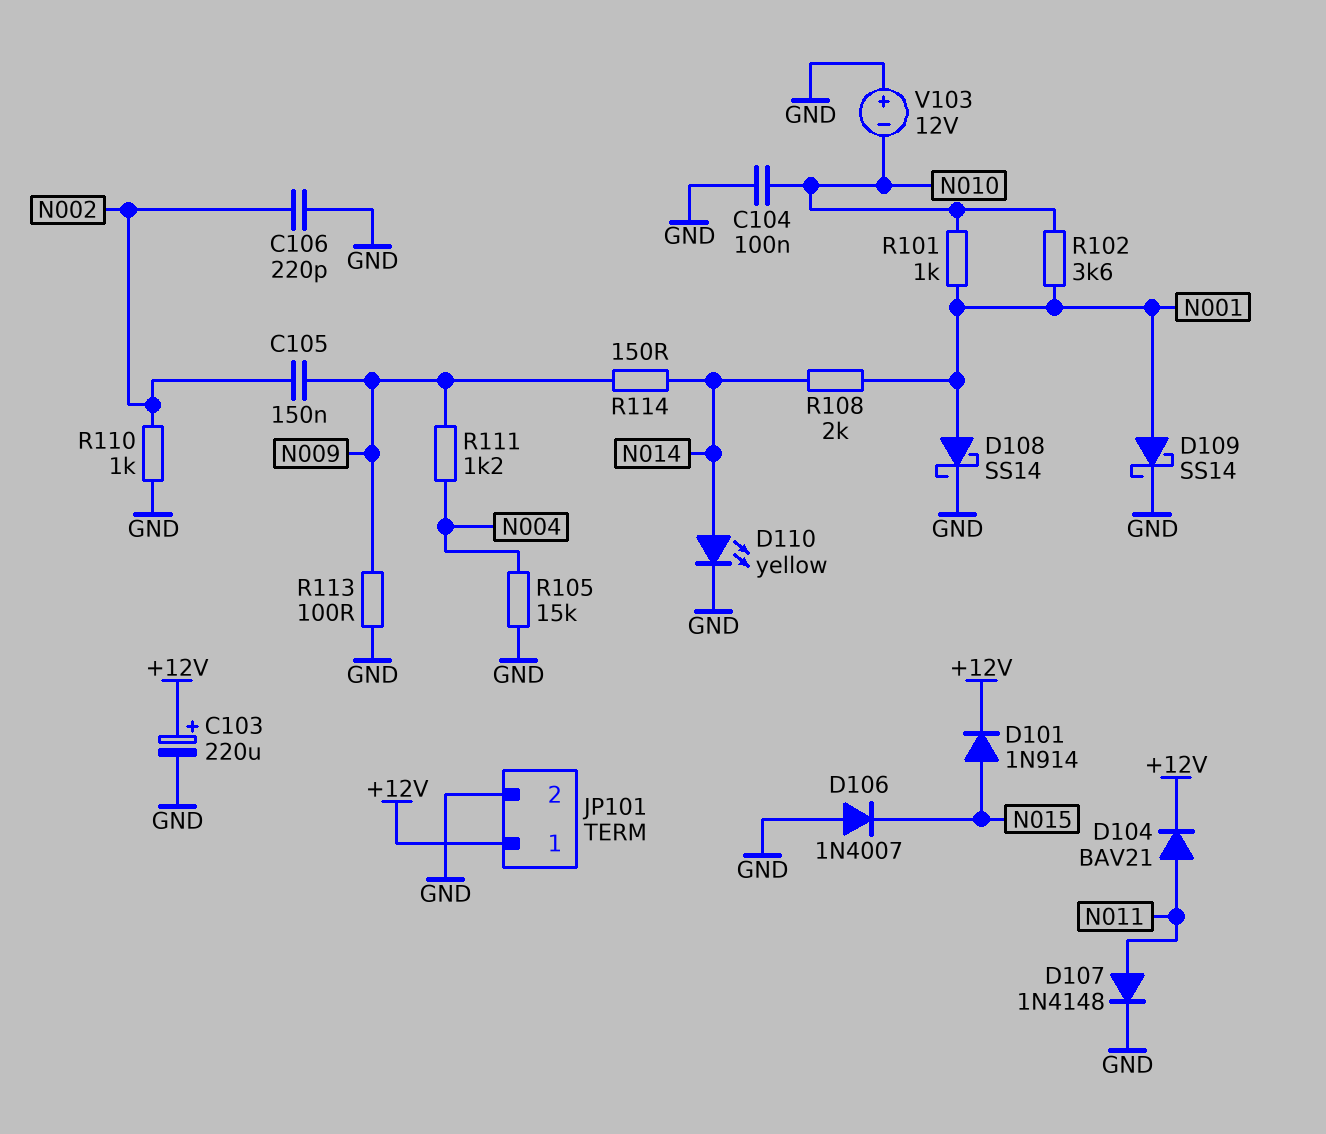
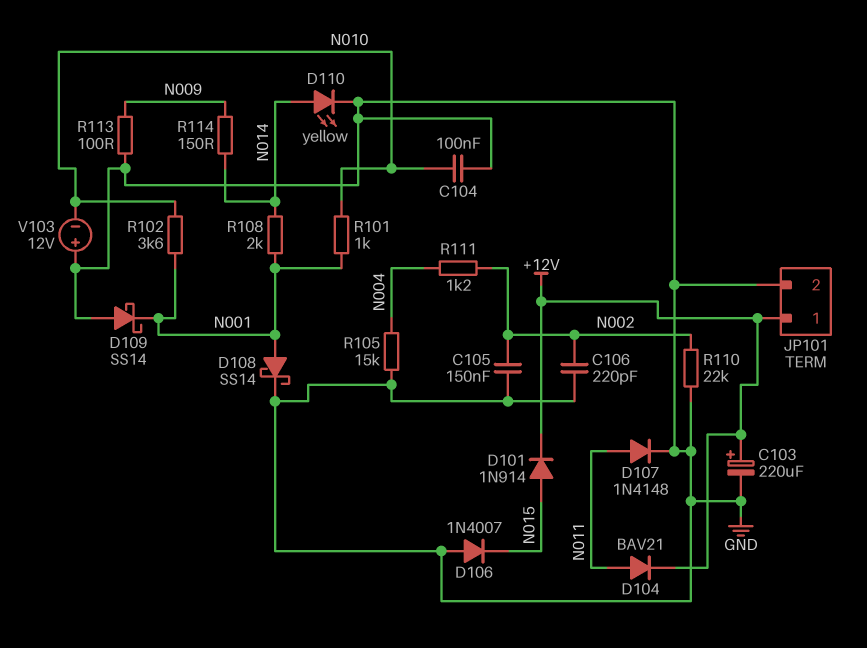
C105: 150nF (N002, N009) -> 150nF (GND, N002)
D109: schottky SS14 (A N001, K GND) -> schottky SS14 (A GND, K N001)
R110: 1k (GND, N002) -> 22k (GND, N002)
R111: 1.2k (N004, N009) -> 1.2k (N002, N004)

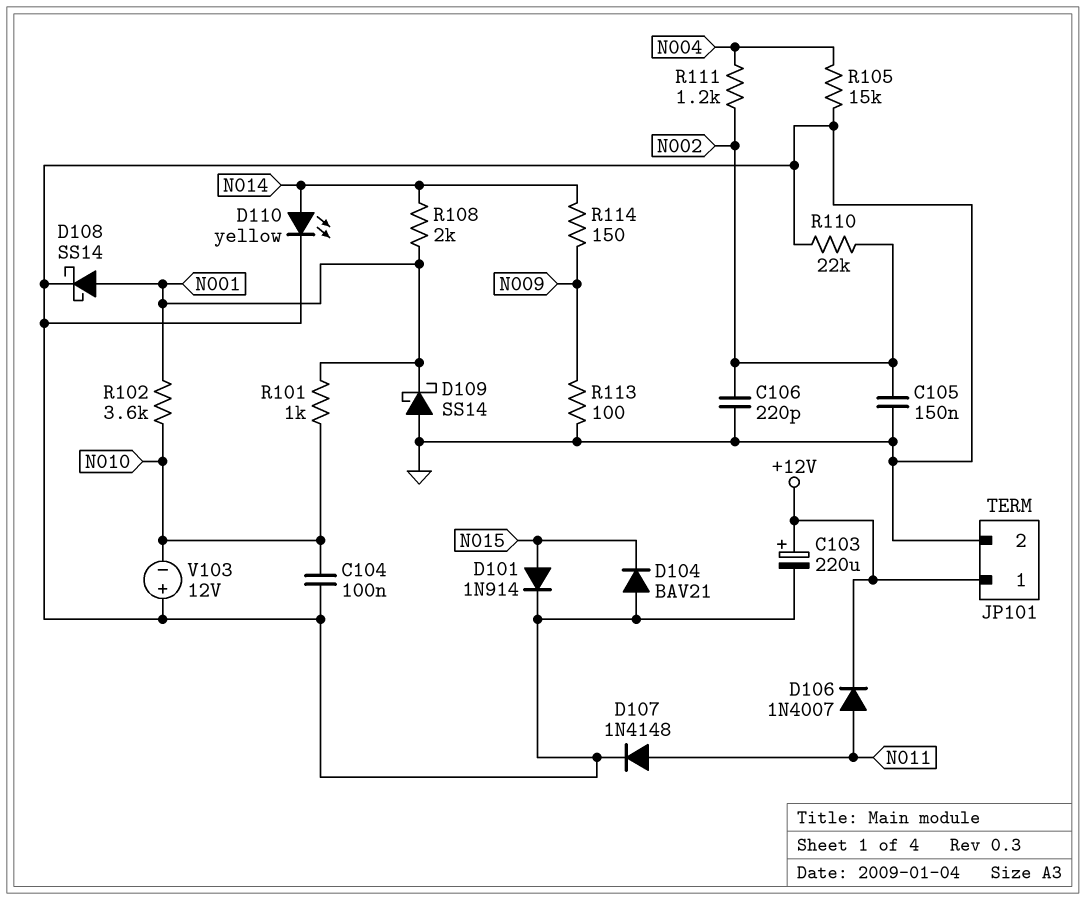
D101: diode 1N914 (A N015, K +12V) -> diode 1N914 (A N015, K GND)
D104: diode BAV21 (A N011, K +12V) -> diode BAV21 (A GND, K N015)
D106: diode 1N4007 (A GND, K N015) -> diode 1N4007 (A N011, K +12V)

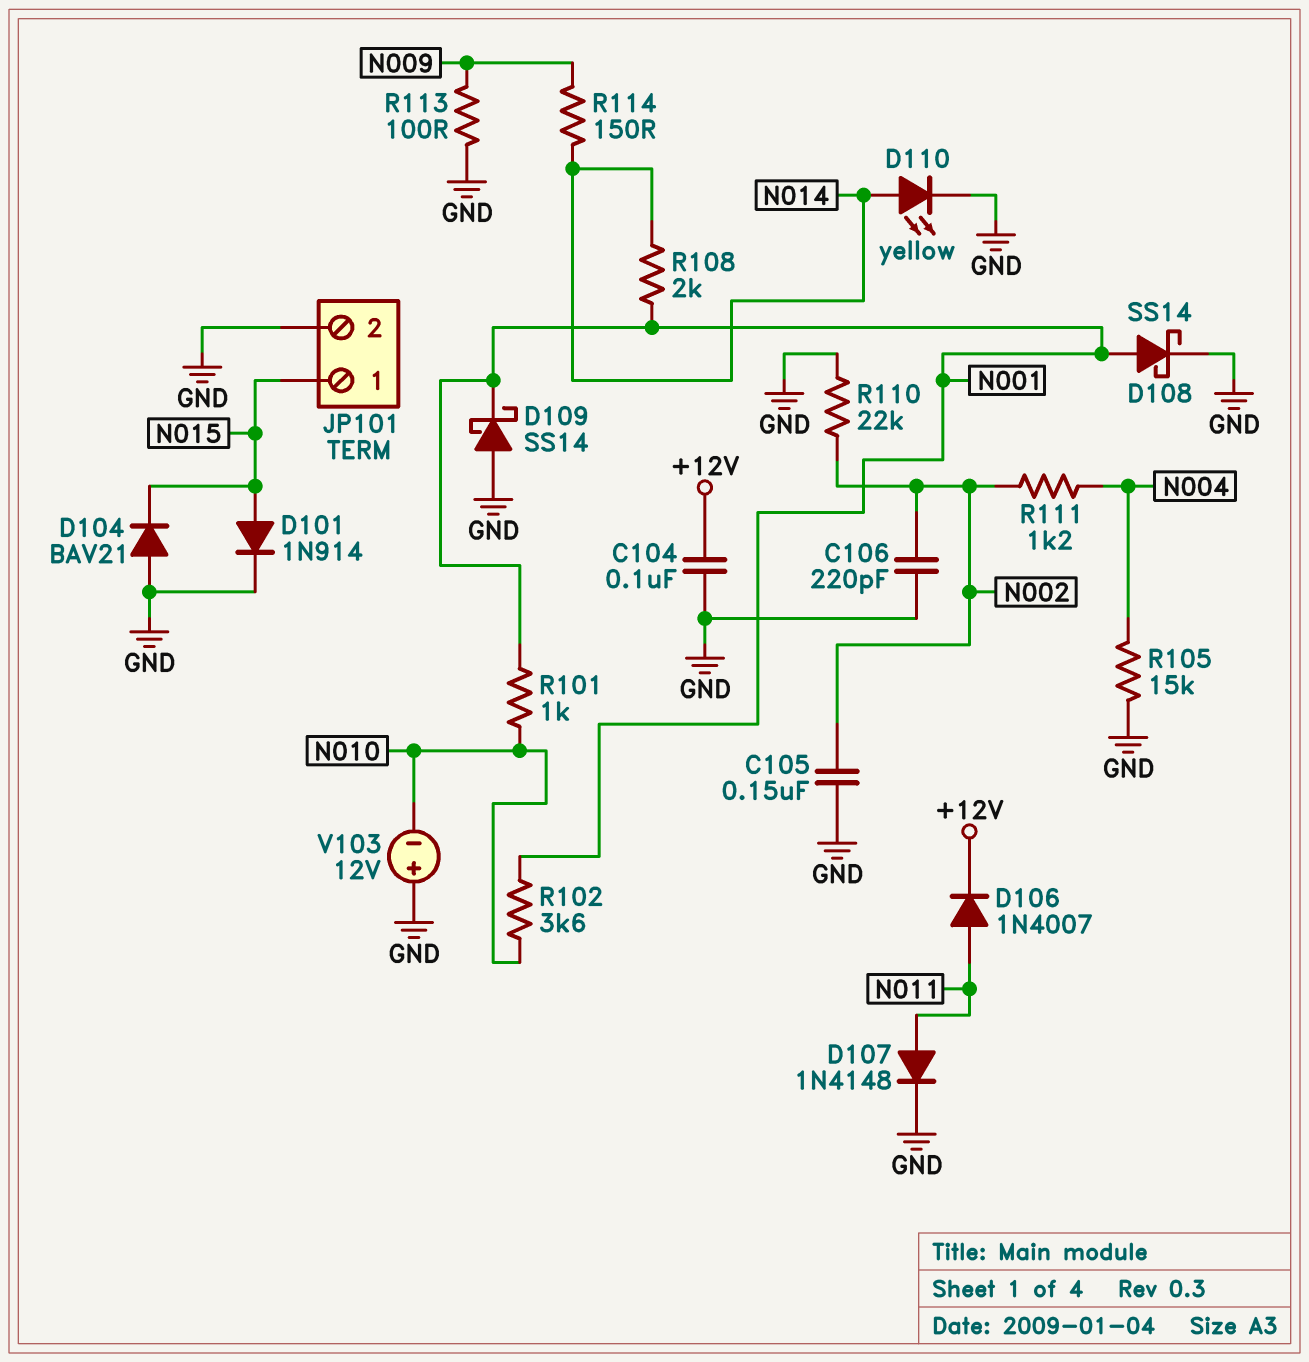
C103: 220uF (plus +12V, minus GND) -> none
C104: 100nF (GND, N010) -> 100nF (+12V, GND)
JP101 pin 1: +12V -> N015

